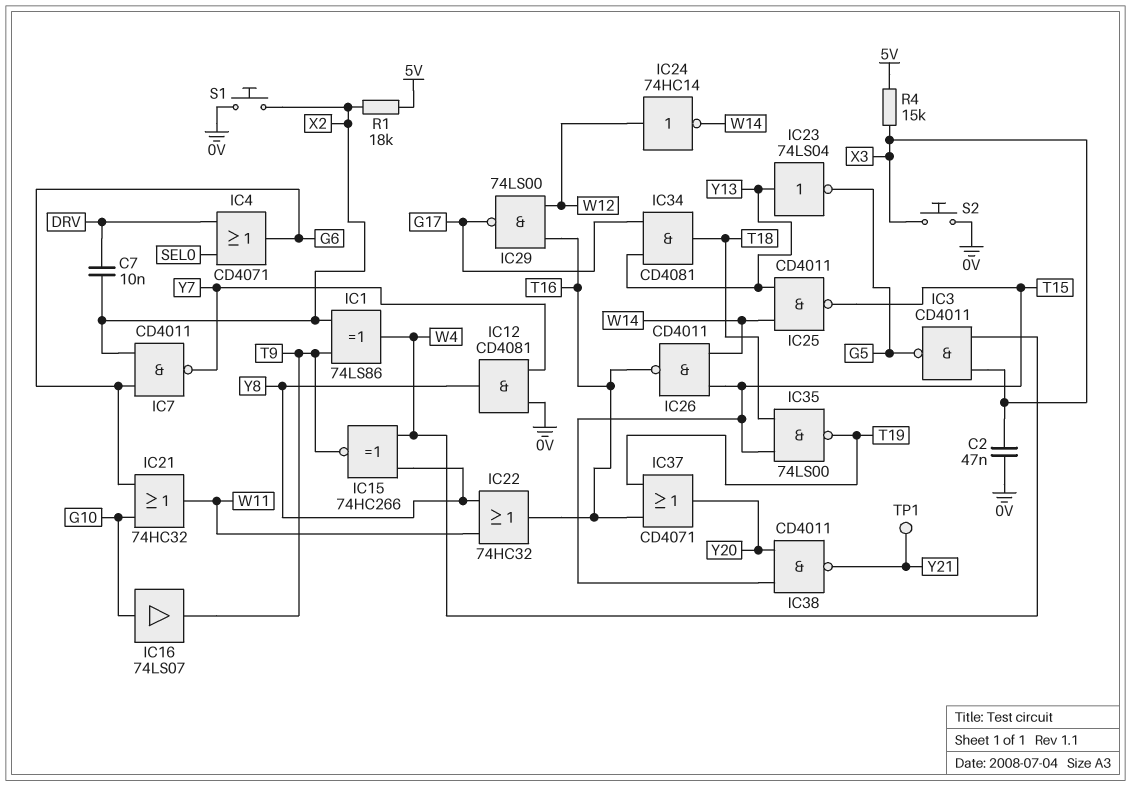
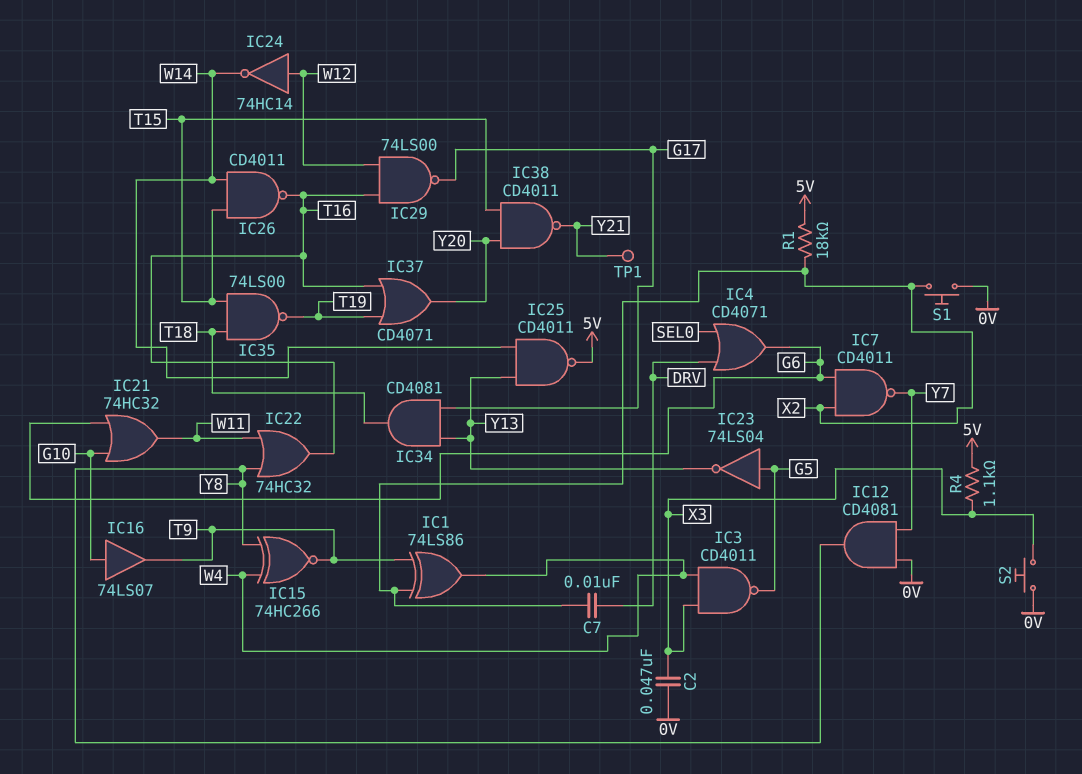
IC23: NOT 74LS04 (in Y13, out G5) -> NOT 74LS04 (in G5, out Y13)
IC25: NAND CD4011 (in W14, in Y13, out T15) -> NAND CD4011 (in W14, in Y13, out 5V)
R4: 15k (5V, X3) -> 1.1k (5V, X3)

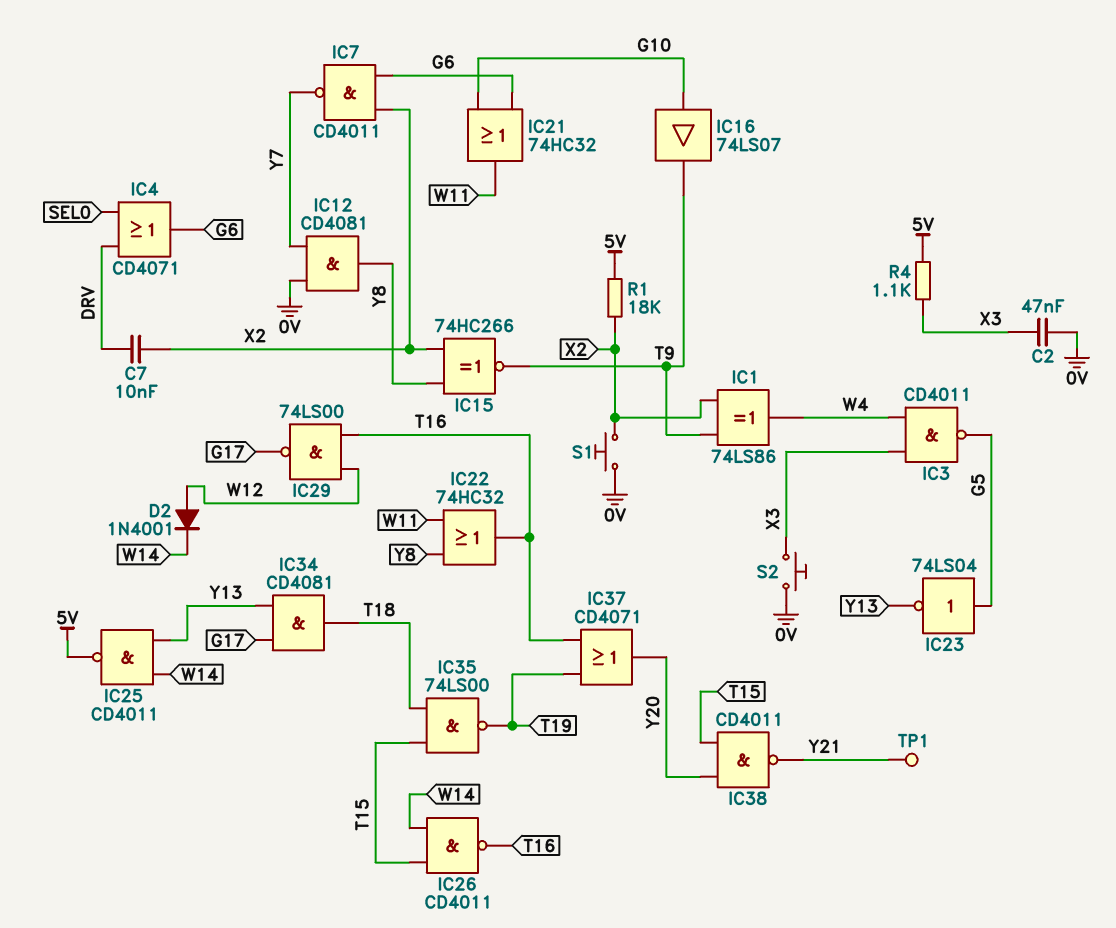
D2: none -> diode 1N4001 (A W12, K W14)
IC15: XNOR 74HC266 (in W4, in Y8, out T9) -> XNOR 74HC266 (in X2, in Y8, out T9)
IC24: NOT 74HC14 (in W12, out W14) -> none

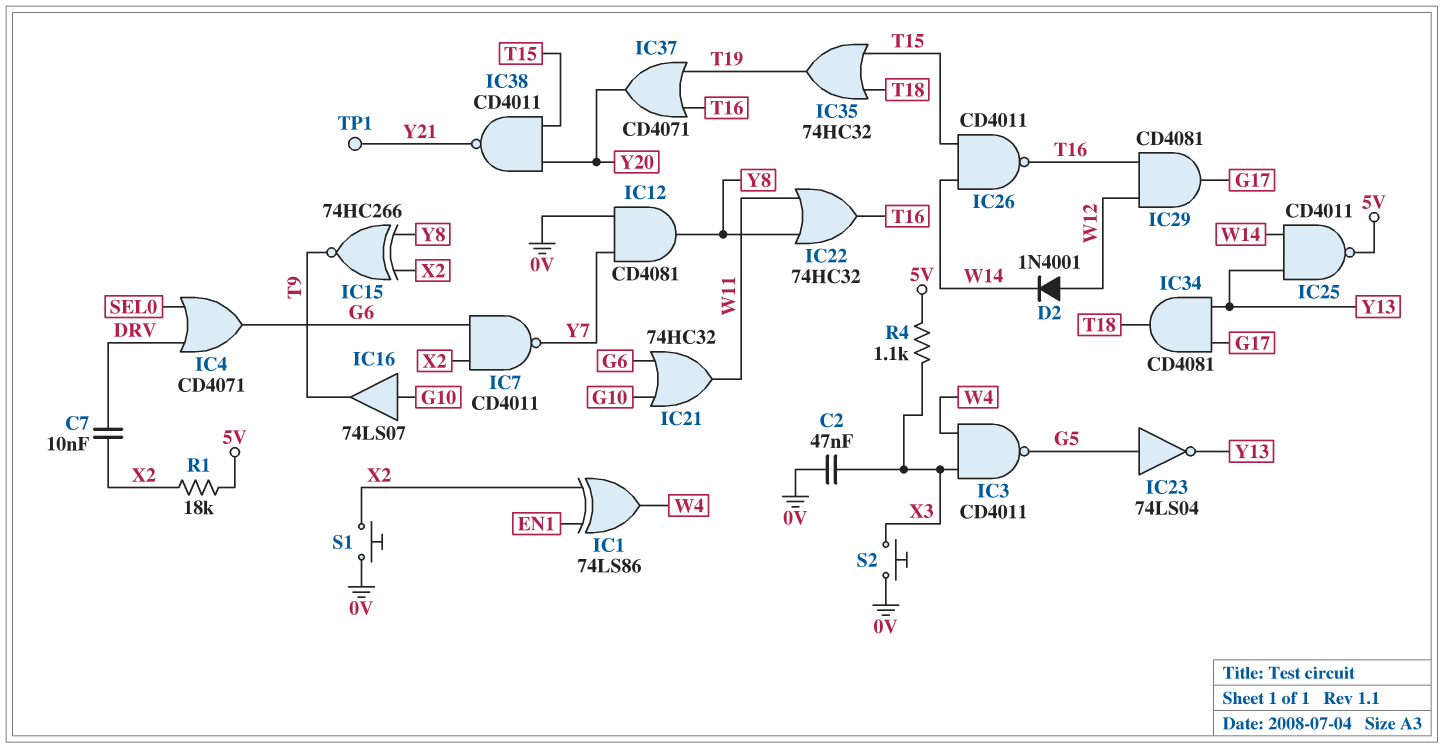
IC1: XOR 74LS86 (in T9, in X2, out W4) -> XOR 74LS86 (in EN1, in X2, out W4)
IC29: NAND 74LS00 (in T16, in W12, out G17) -> AND CD4081 (in T16, in W12, out G17)
IC35: NAND 74LS00 (in T15, in T18, out T19) -> OR 74HC32 (in T15, in T18, out T19)

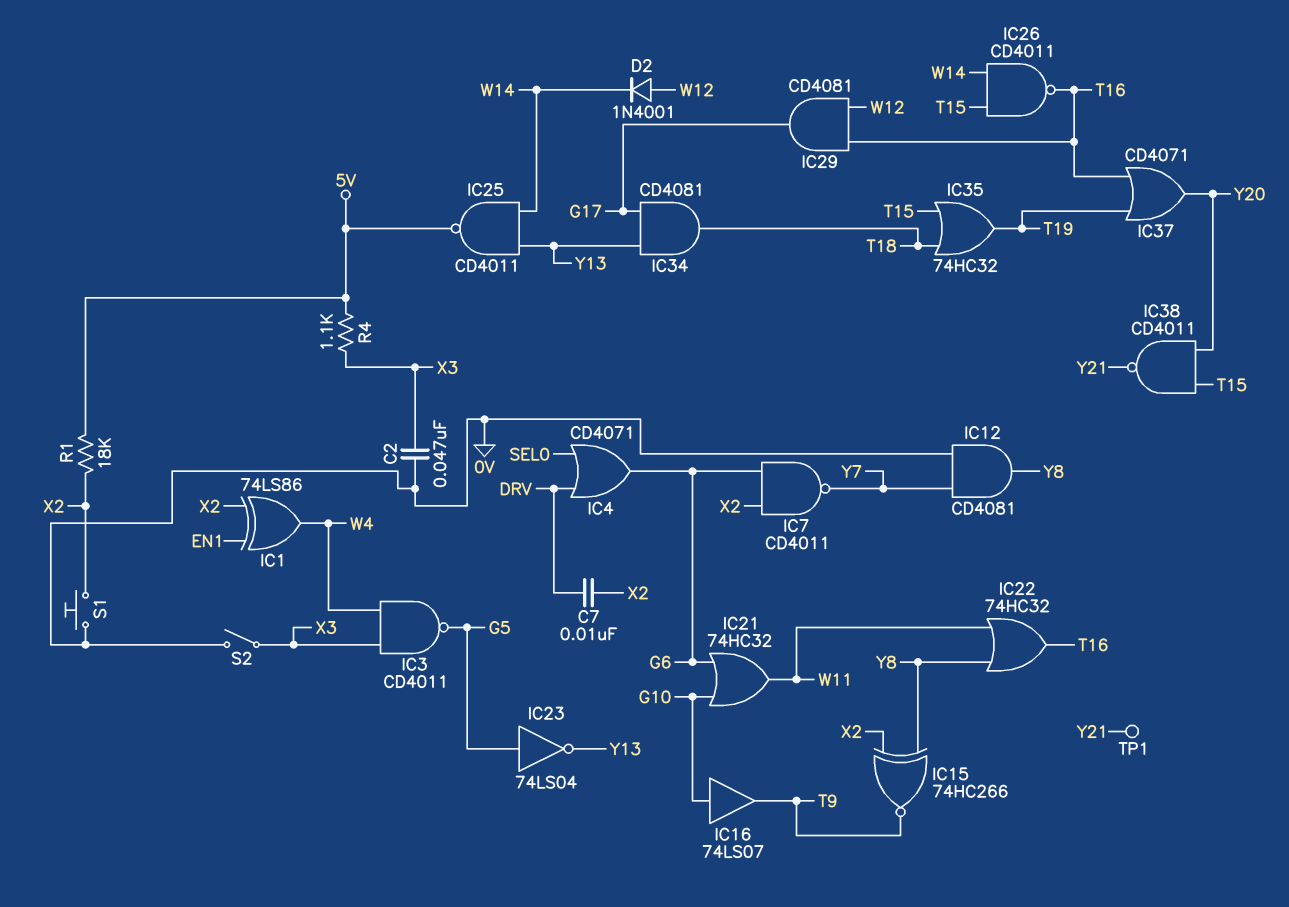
S2: button (0V, X3) -> switch (0V, X3)

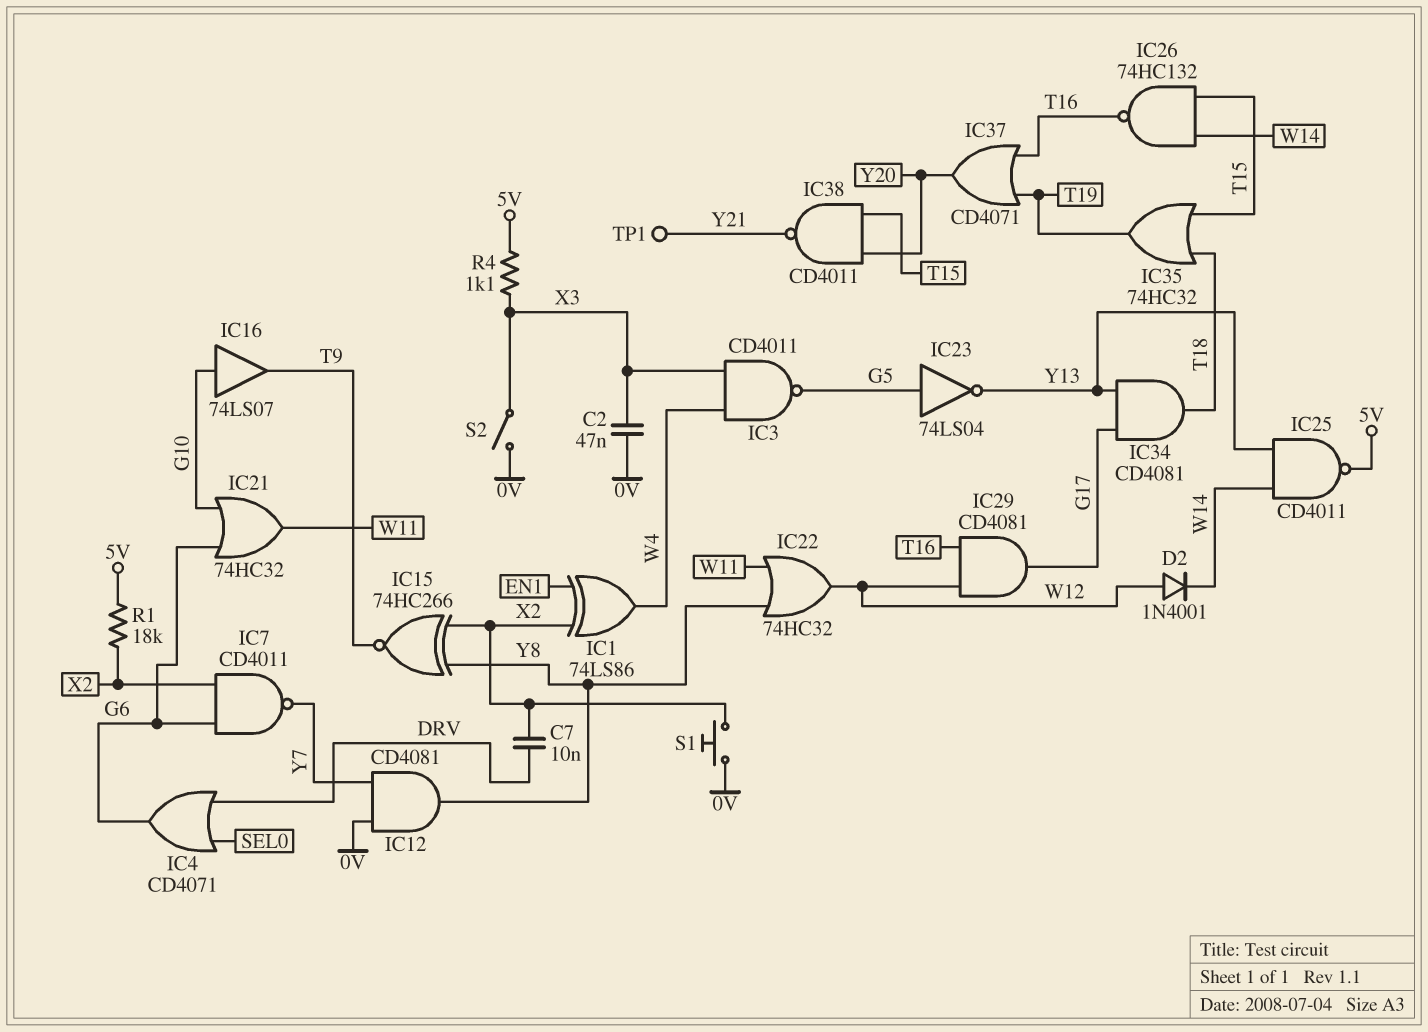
IC22: OR 74HC32 (in W11, in Y8, out T16) -> OR 74HC32 (in W11, in Y8, out W12)
IC26: NAND CD4011 (in T15, in W14, out T16) -> NAND 74HC132 (in T15, in W14, out T16)

